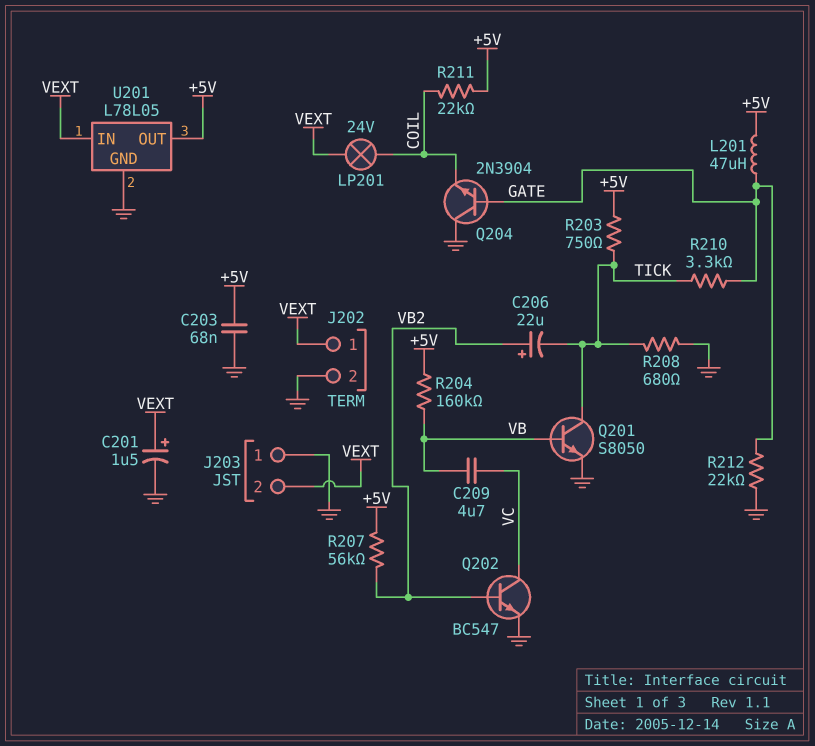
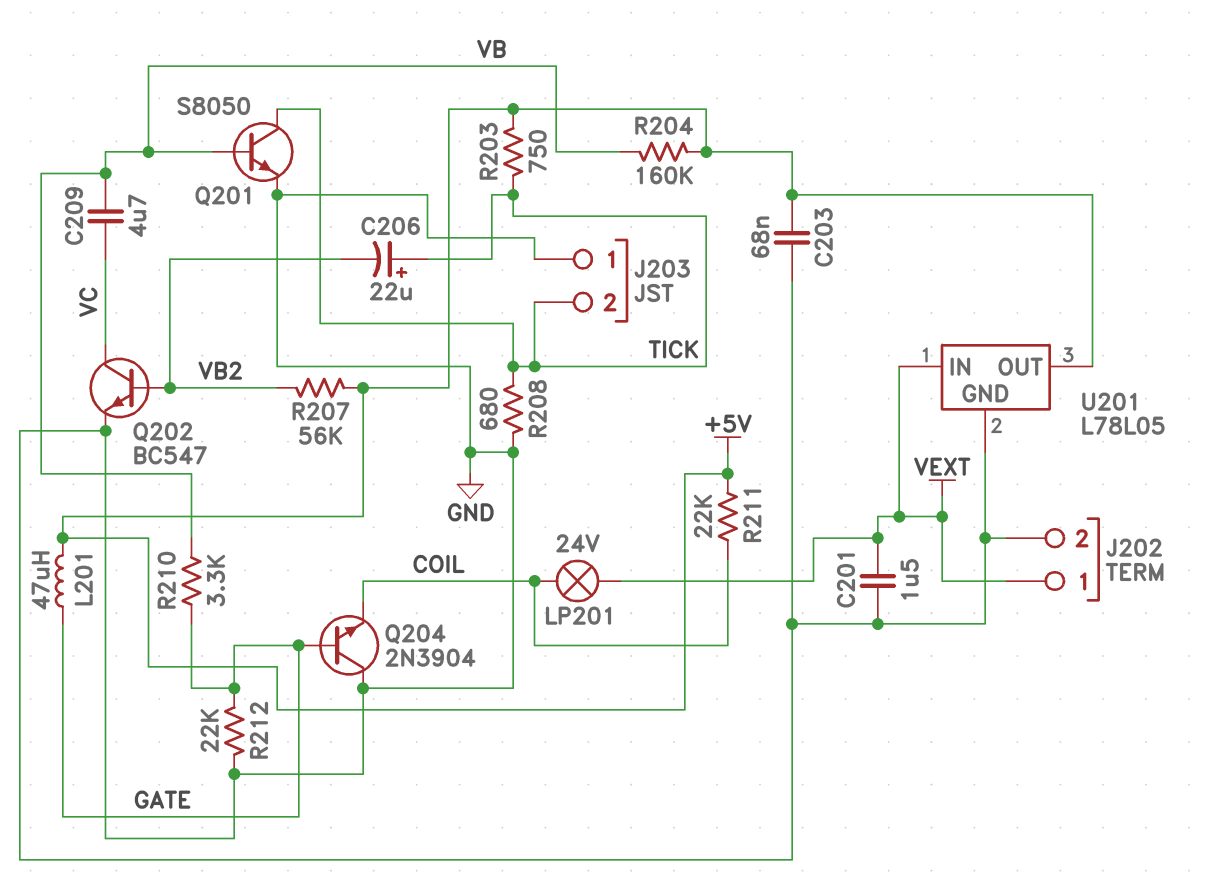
C201: 1.5uF (plus VEXT, minus GND) -> 1.5uF (GND, VEXT)
C206: 22uF (plus VB2, minus TICK) -> 22uF (plus TICK, minus VB2)
J203 pin 2: VEXT -> TICK
R210: 3.3k (GATE, TICK) -> 3.3k (GATE, VB)

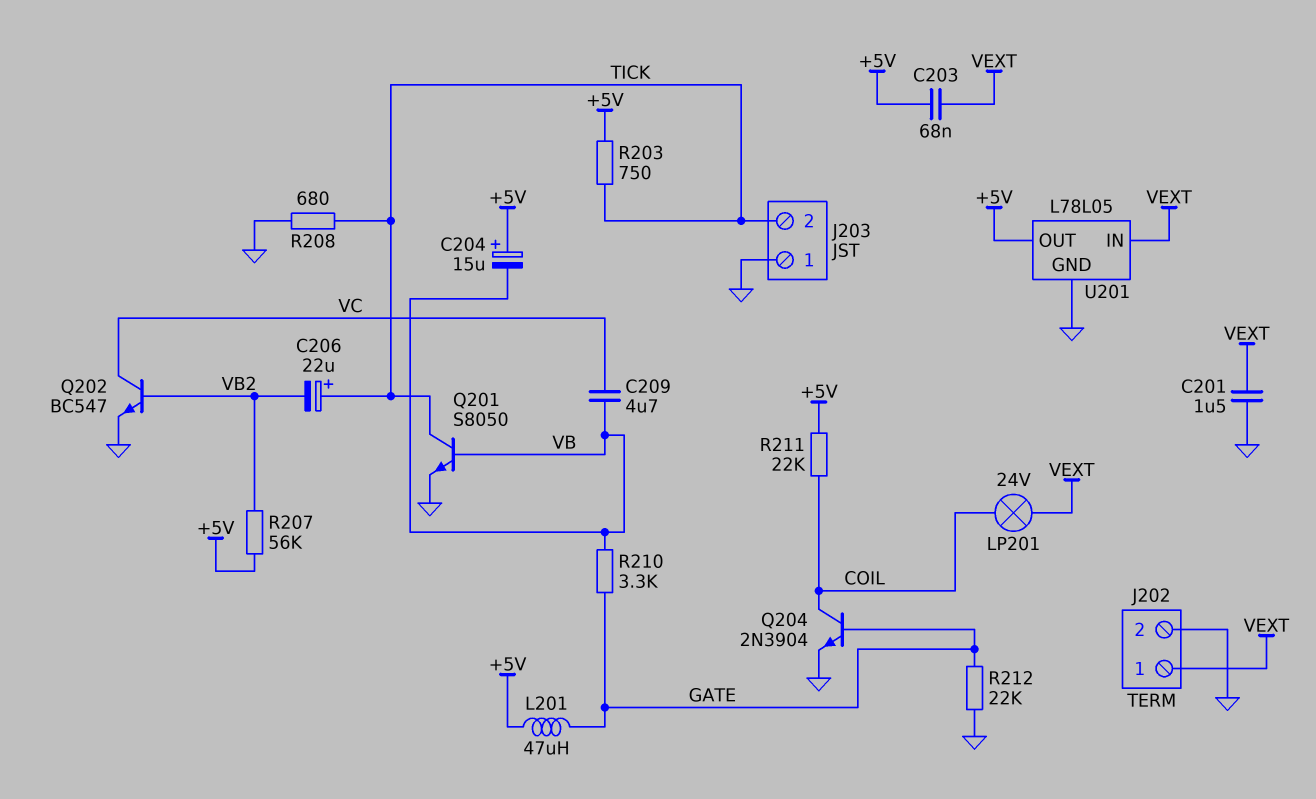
C203: 68nF (+5V, GND) -> 68nF (+5V, VEXT)
C204: none -> 15uF (plus +5V, minus VB)
Q204: NPN 2N3904 (B GATE, C GND, E COIL) -> NPN 2N3904 (B GATE, C COIL, E GND)
R204: 160k (+5V, VB) -> none

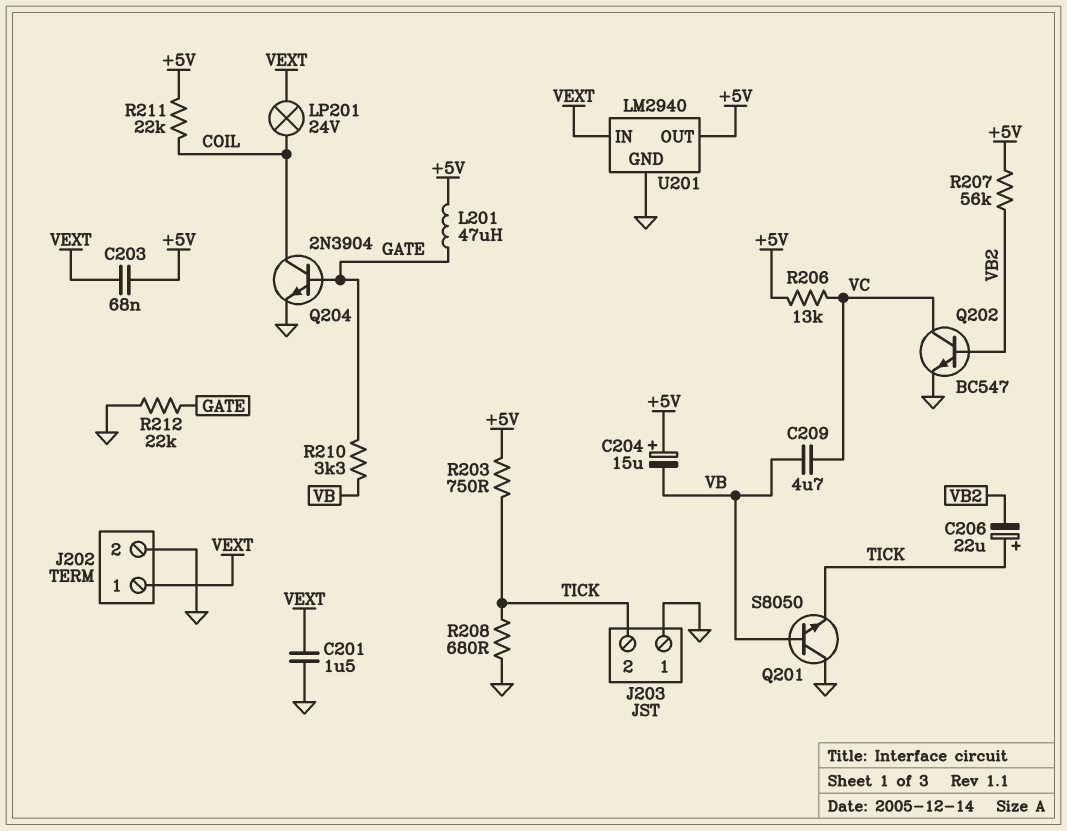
Q201: NPN S8050 (B VB, C TICK, E GND) -> NPN S8050 (B VB, C GND, E TICK)
R206: none -> 13k (+5V, VC)
U201: L78L05 -> LM2940

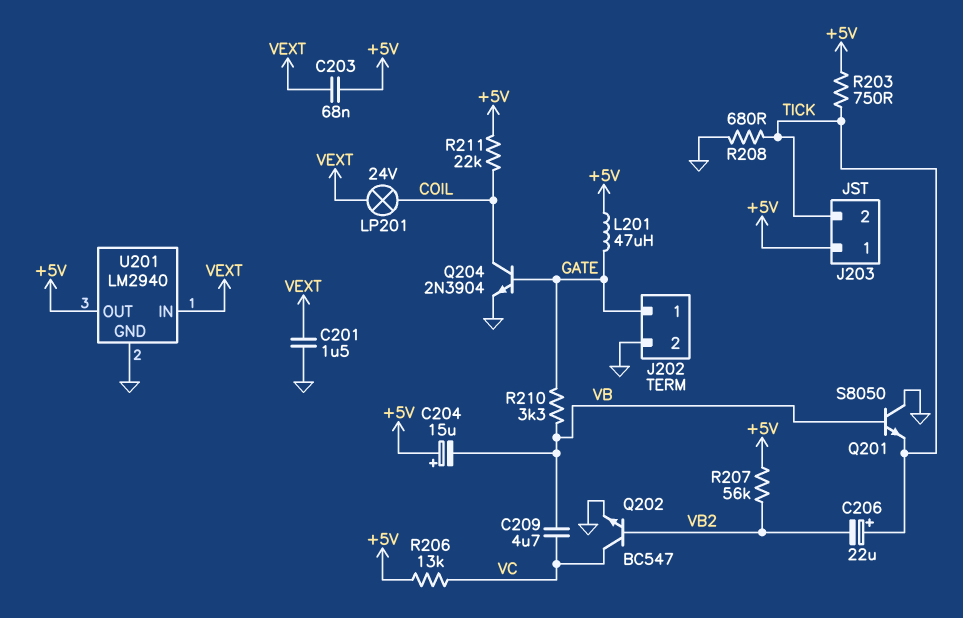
J202 pin 1: VEXT -> GATE
J203 pin 1: GND -> +5V
R212: 22k (GATE, GND) -> none

